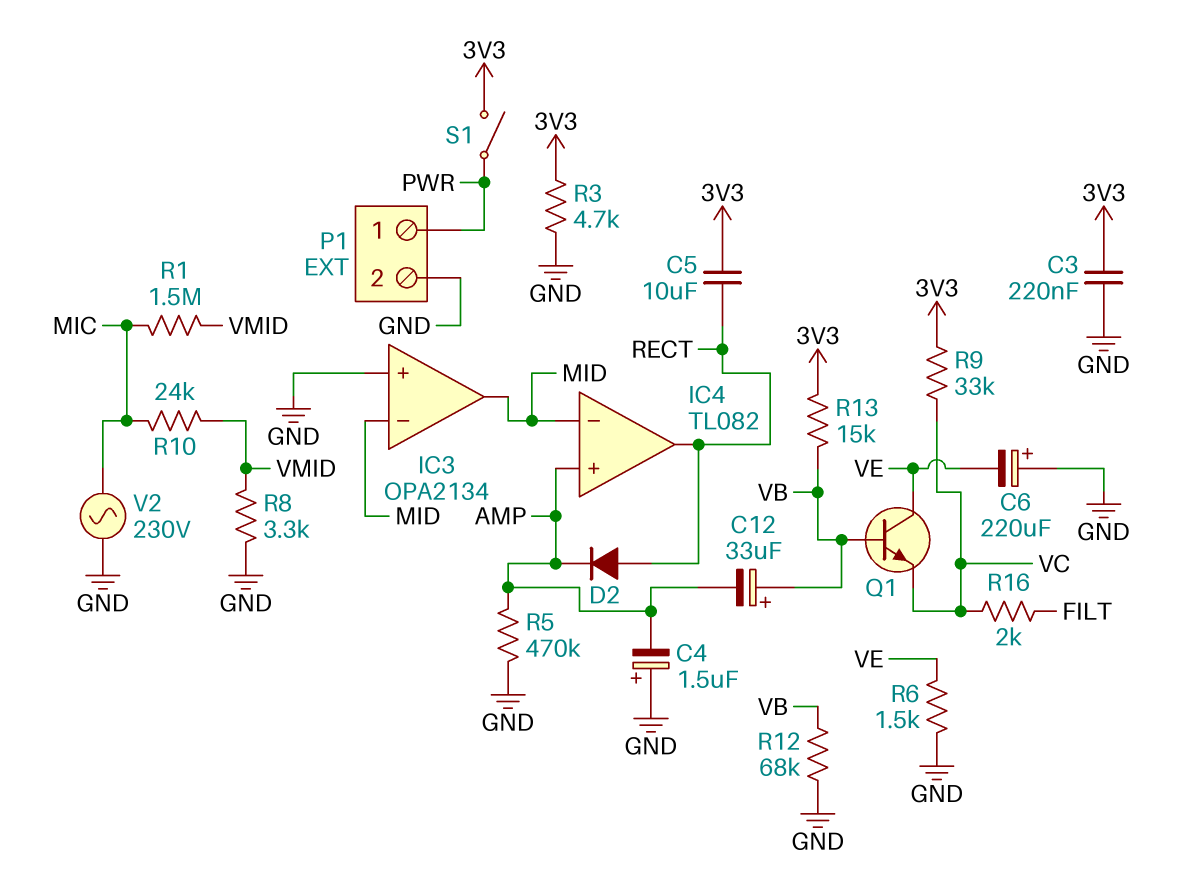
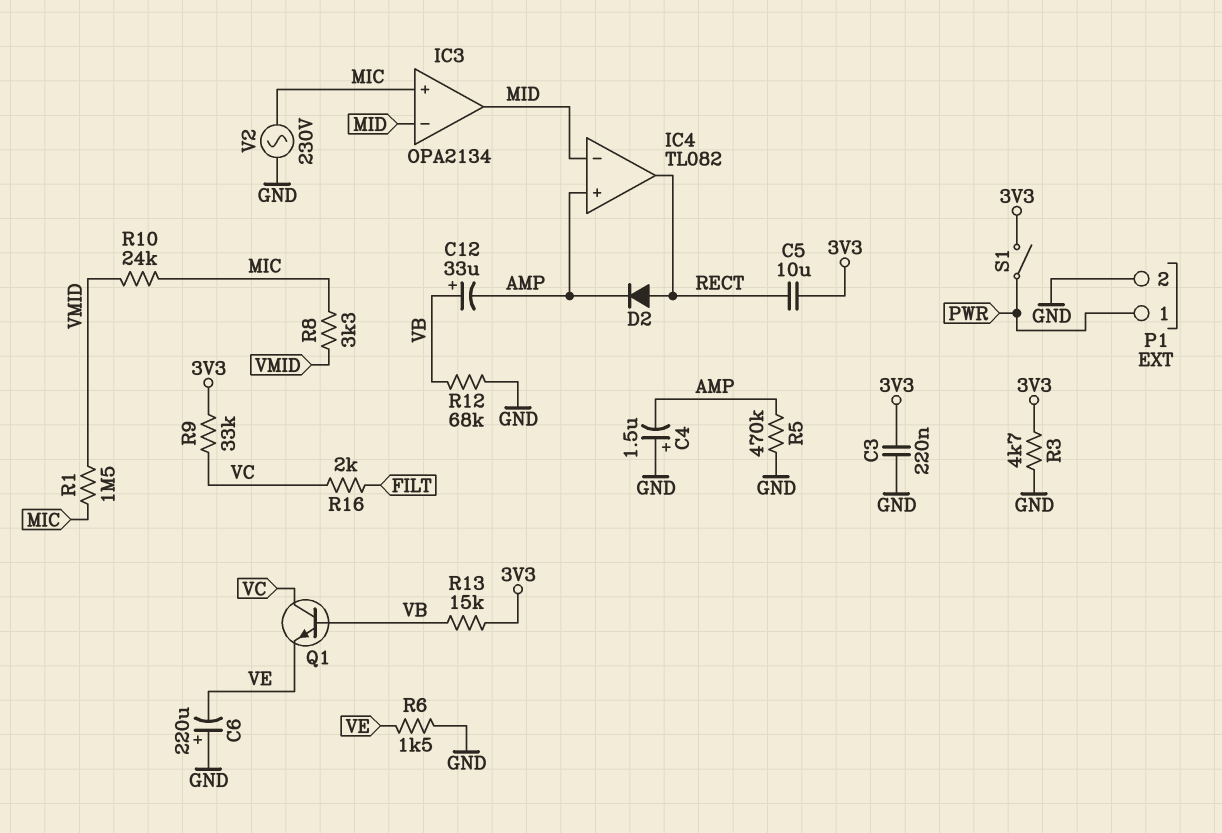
IC3 pin in+: GND -> MIC
Q1: NPN (B VB, C VE, E VC) -> NPN (B VB, C VC, E VE)
R8: 3.3k (GND, VMID) -> 3.3k (MIC, VMID)

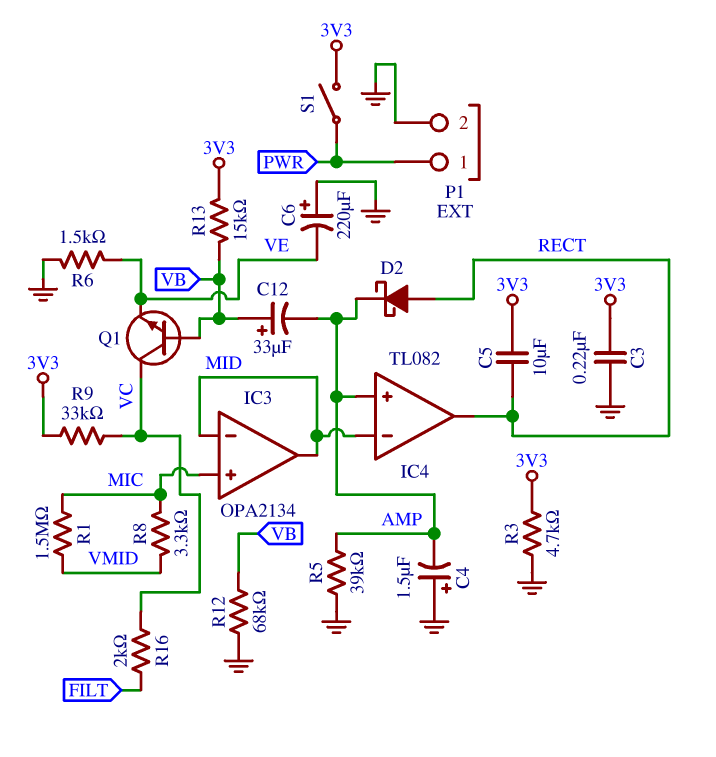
D2: diode (A RECT, K AMP) -> schottky (A RECT, K AMP)
R5: 470k (AMP, GND) -> 39k (AMP, GND)
R10: 24k (MIC, VMID) -> none
V2: AC 230V (GND, MIC) -> none

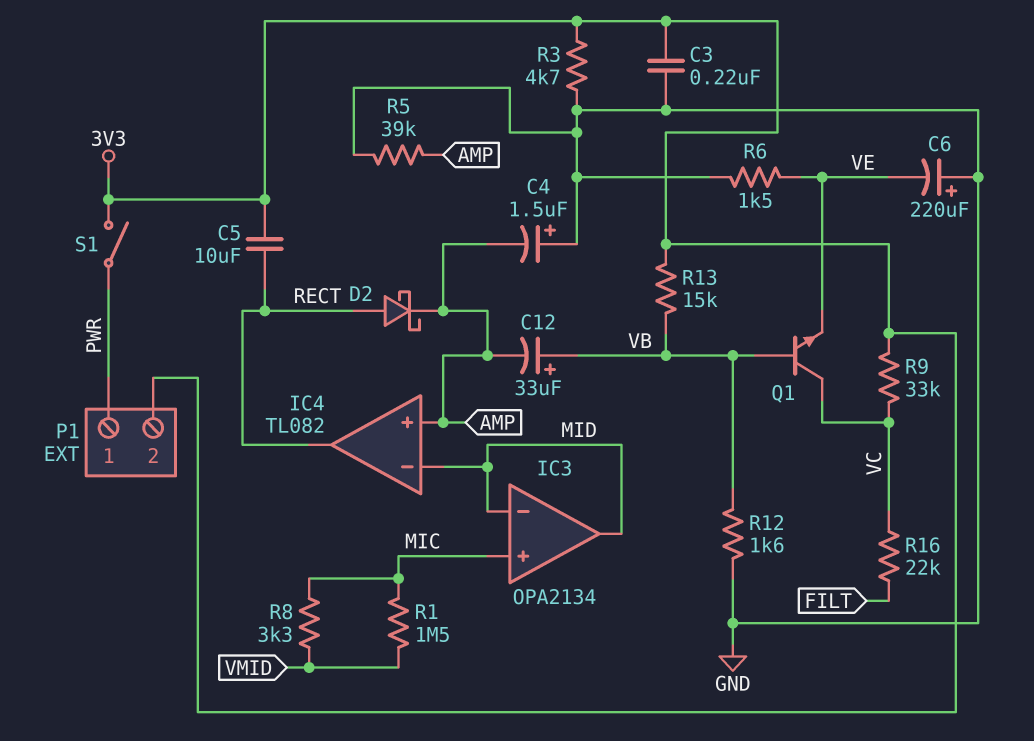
P1 pin 2: GND -> 3V3
R12: 68k (GND, VB) -> 1.6k (GND, VB)
R16: 2k (FILT, VC) -> 22k (FILT, VC)

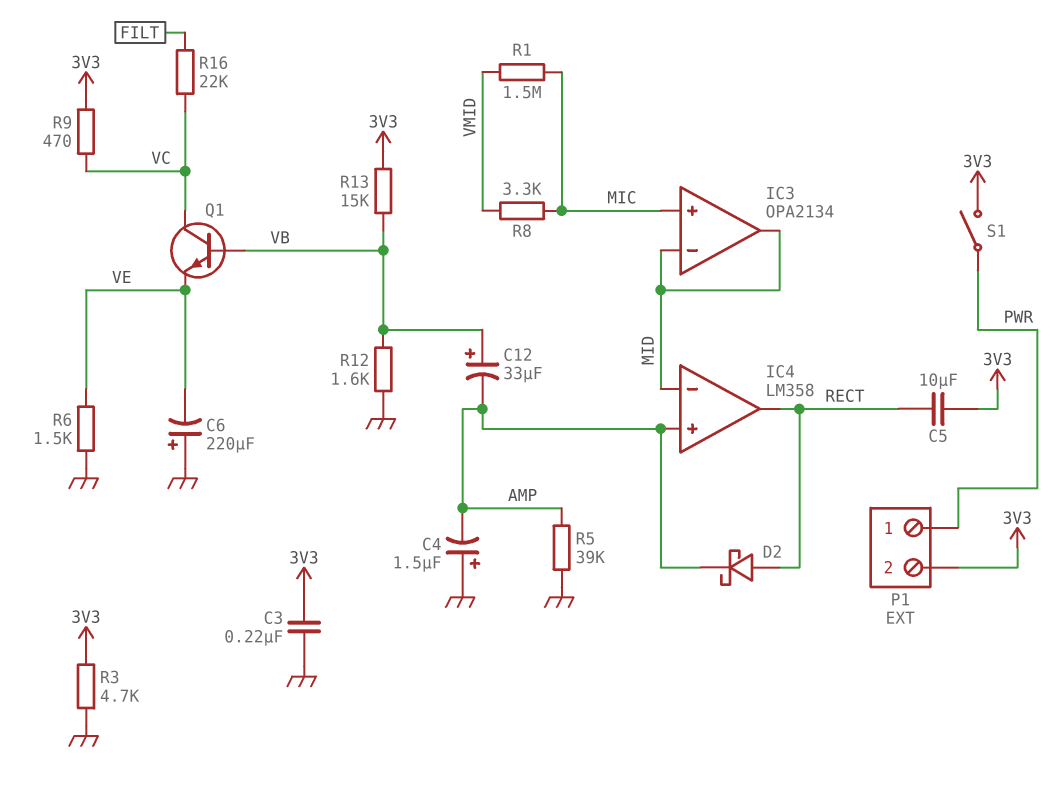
IC4: TL082 -> LM358
R9: 33k (3V3, VC) -> 470 (3V3, VC)

